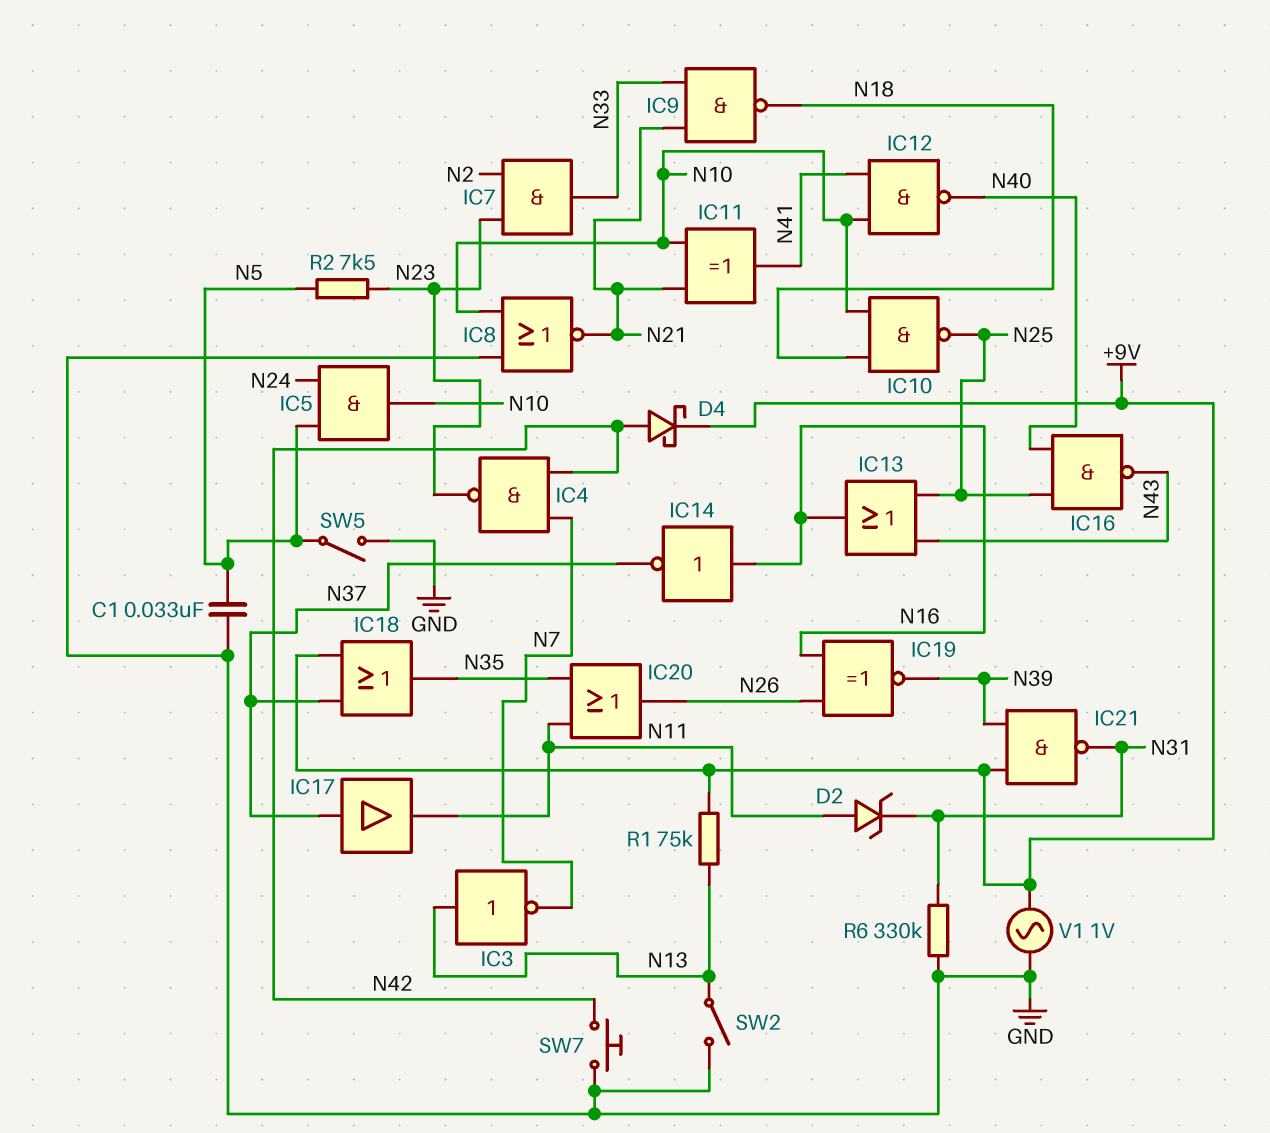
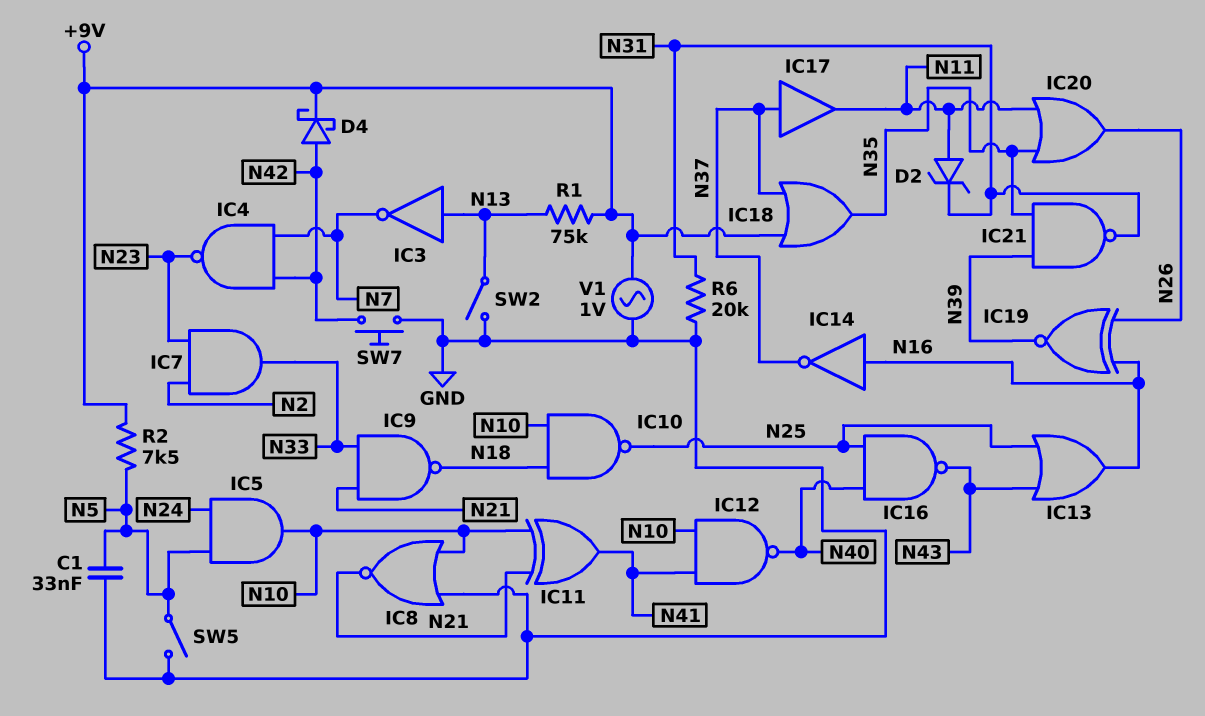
IC21: NAND (in +9V, in N39, out N31) -> NAND (in N35, in N39, out N31)
R2: 7.5k (N5, N23) -> 7.5k (+9V, N5)
R6: 330k (GND, N31) -> 20k (GND, N31)

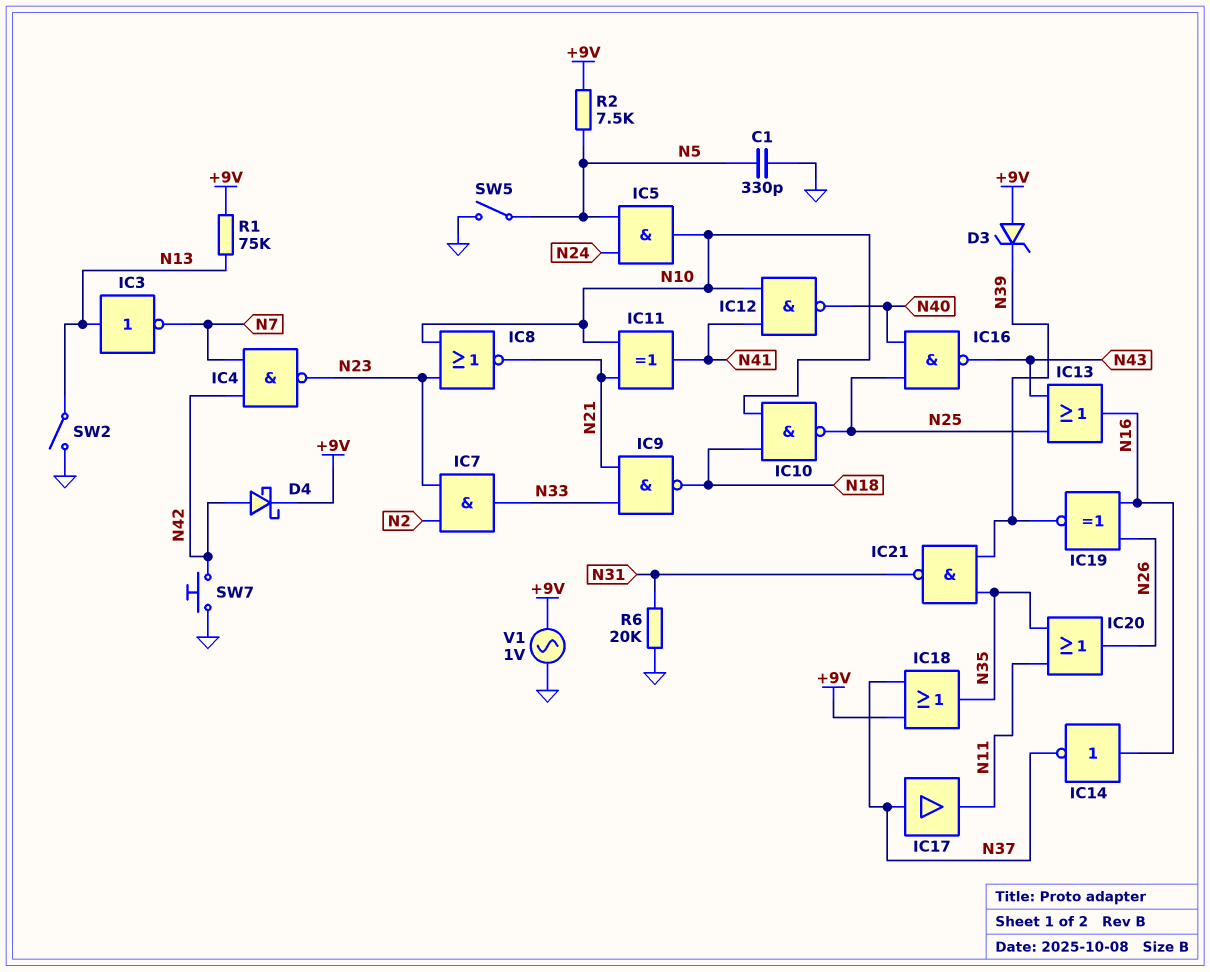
C1: 33nF (GND, N5) -> 330pF (GND, N5)
D2: zener (A N11, K N31) -> none
D3: none -> zener (A +9V, K N39)
IC8: NOR (in GND, in N10, out N21) -> NOR (in N10, in N23, out N21)

